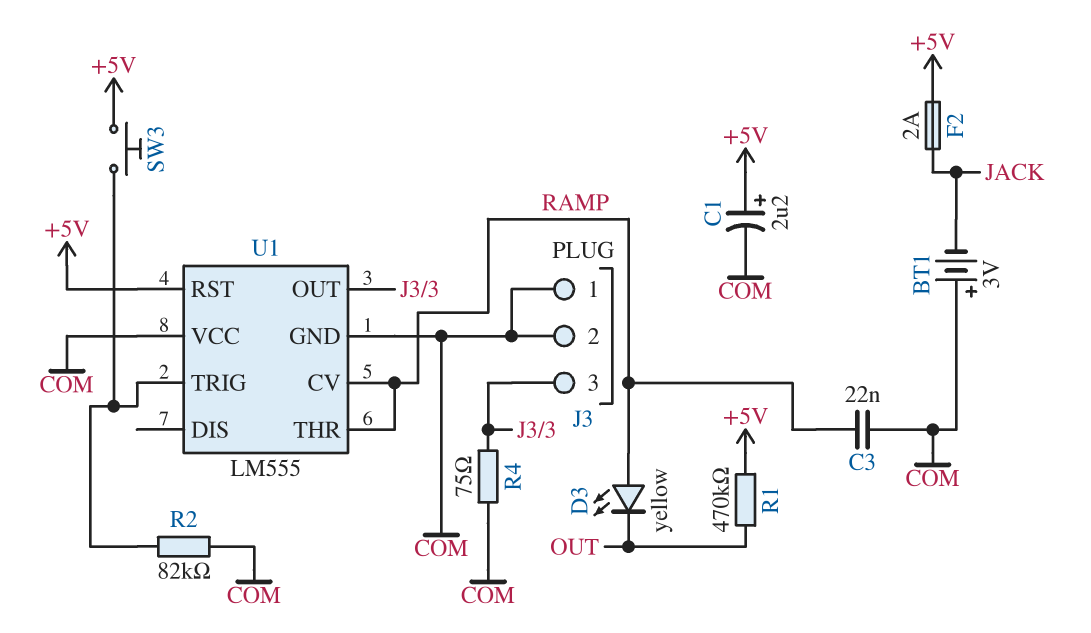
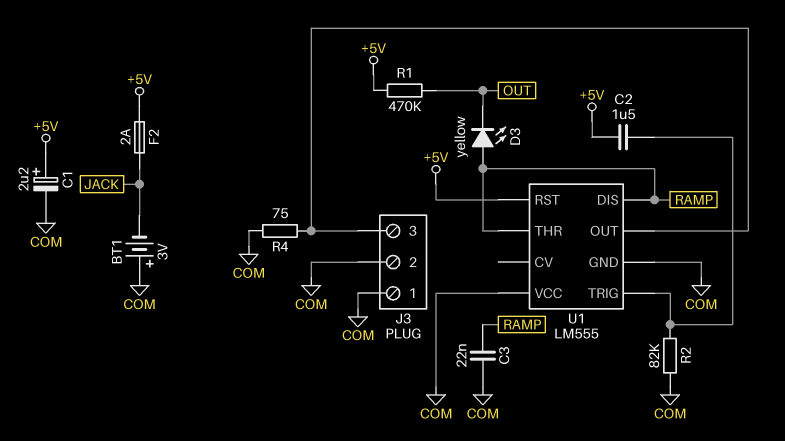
C2: none -> 1.5uF (+5V, U1/TRIG)
SW3: button (+5V, U1/TRIG) -> none
U1 pin CV: RAMP -> none
U1 pin DIS: none -> RAMP

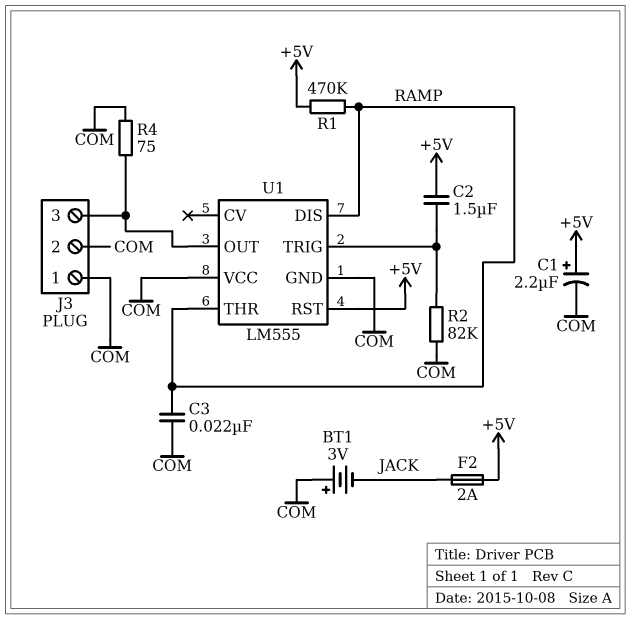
D3: LED yellow (A RAMP, K OUT) -> none
R1: 470k (+5V, OUT) -> 470k (+5V, RAMP)

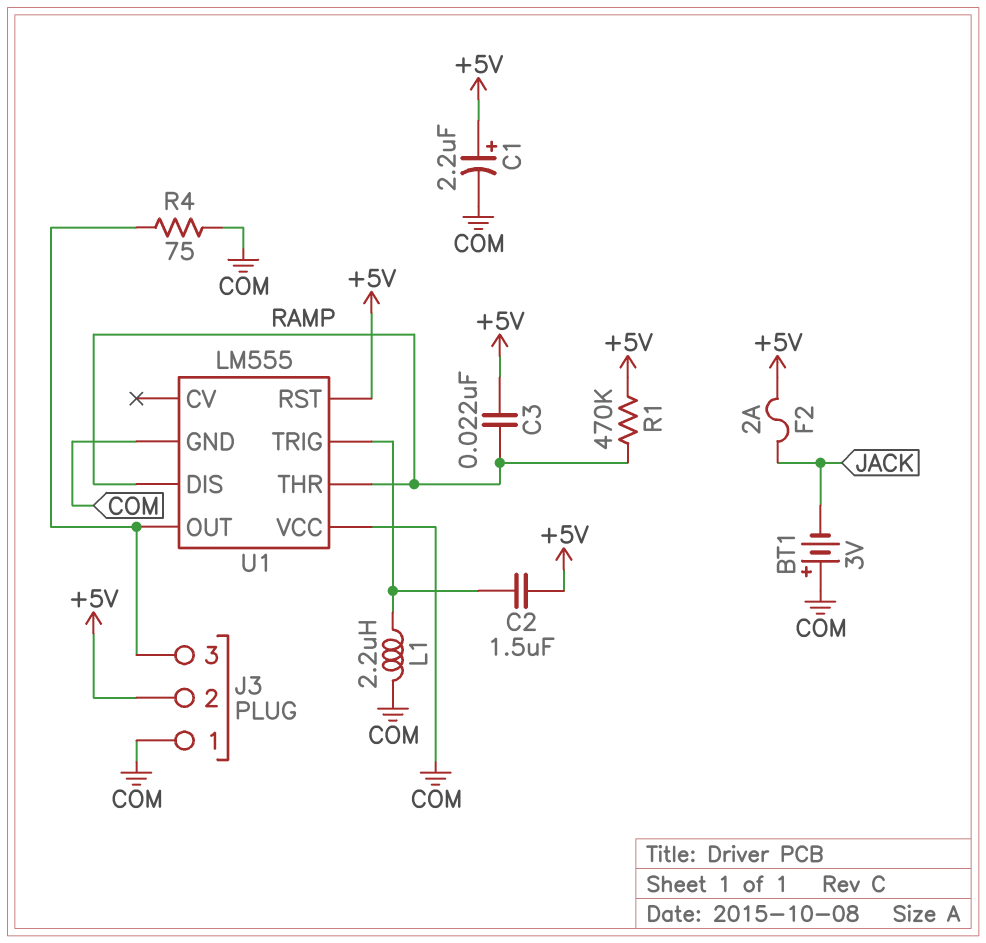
C3: 22nF (COM, RAMP) -> 22nF (+5V, RAMP)
J3 pin 2: COM -> +5V
L1: none -> 2.2uH (COM, U1/TRIG)
R2: 82k (COM, U1/TRIG) -> none

